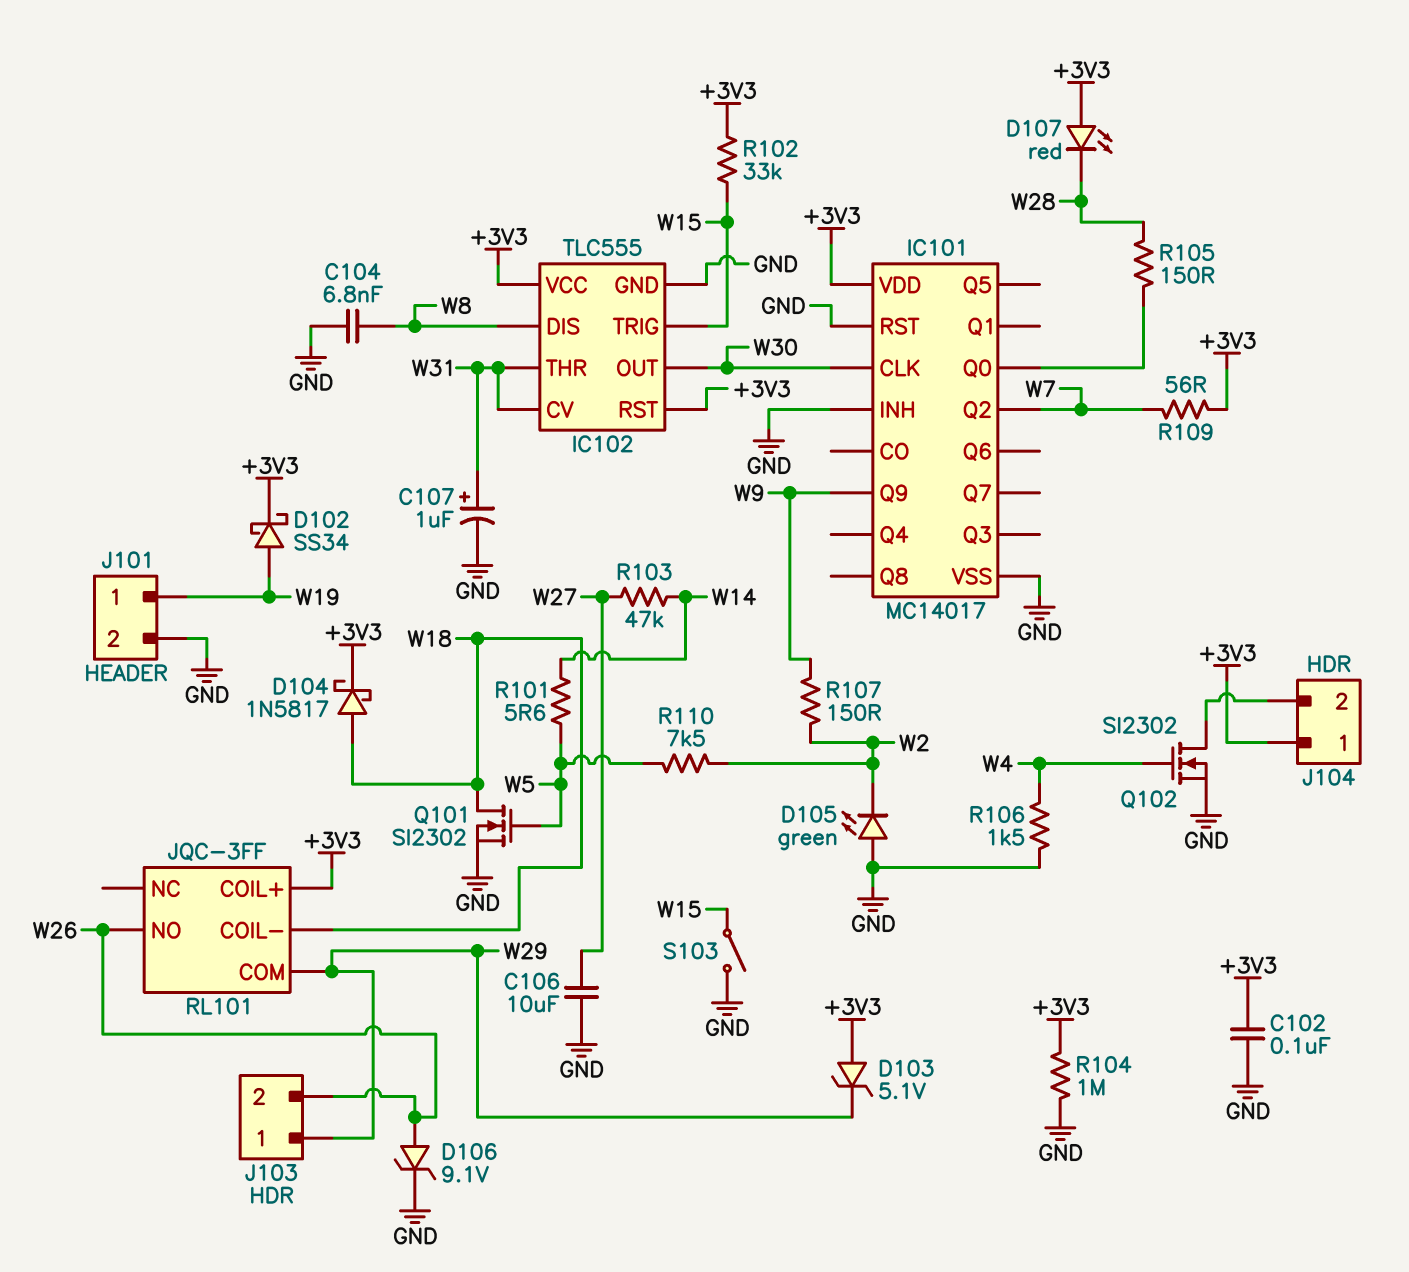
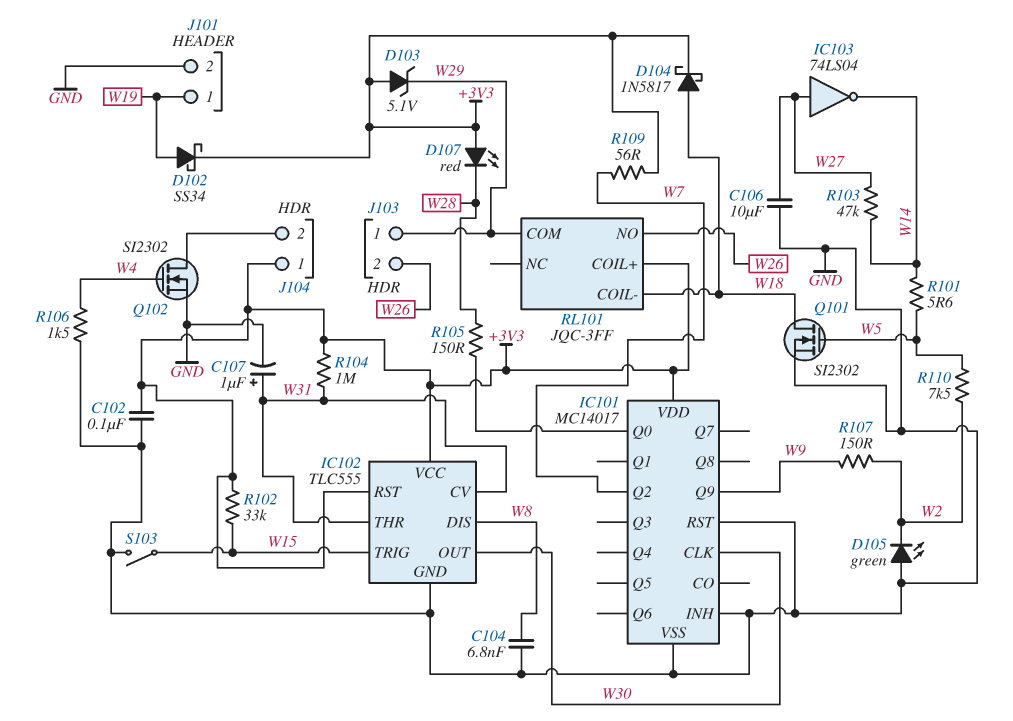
D106: zener 9.1V (A W26, K GND) -> none
IC103: none -> NOT 74LS04 (in W27, out W14)
R104: 1M (+3V3, GND) -> 1M (+3V3, W31)

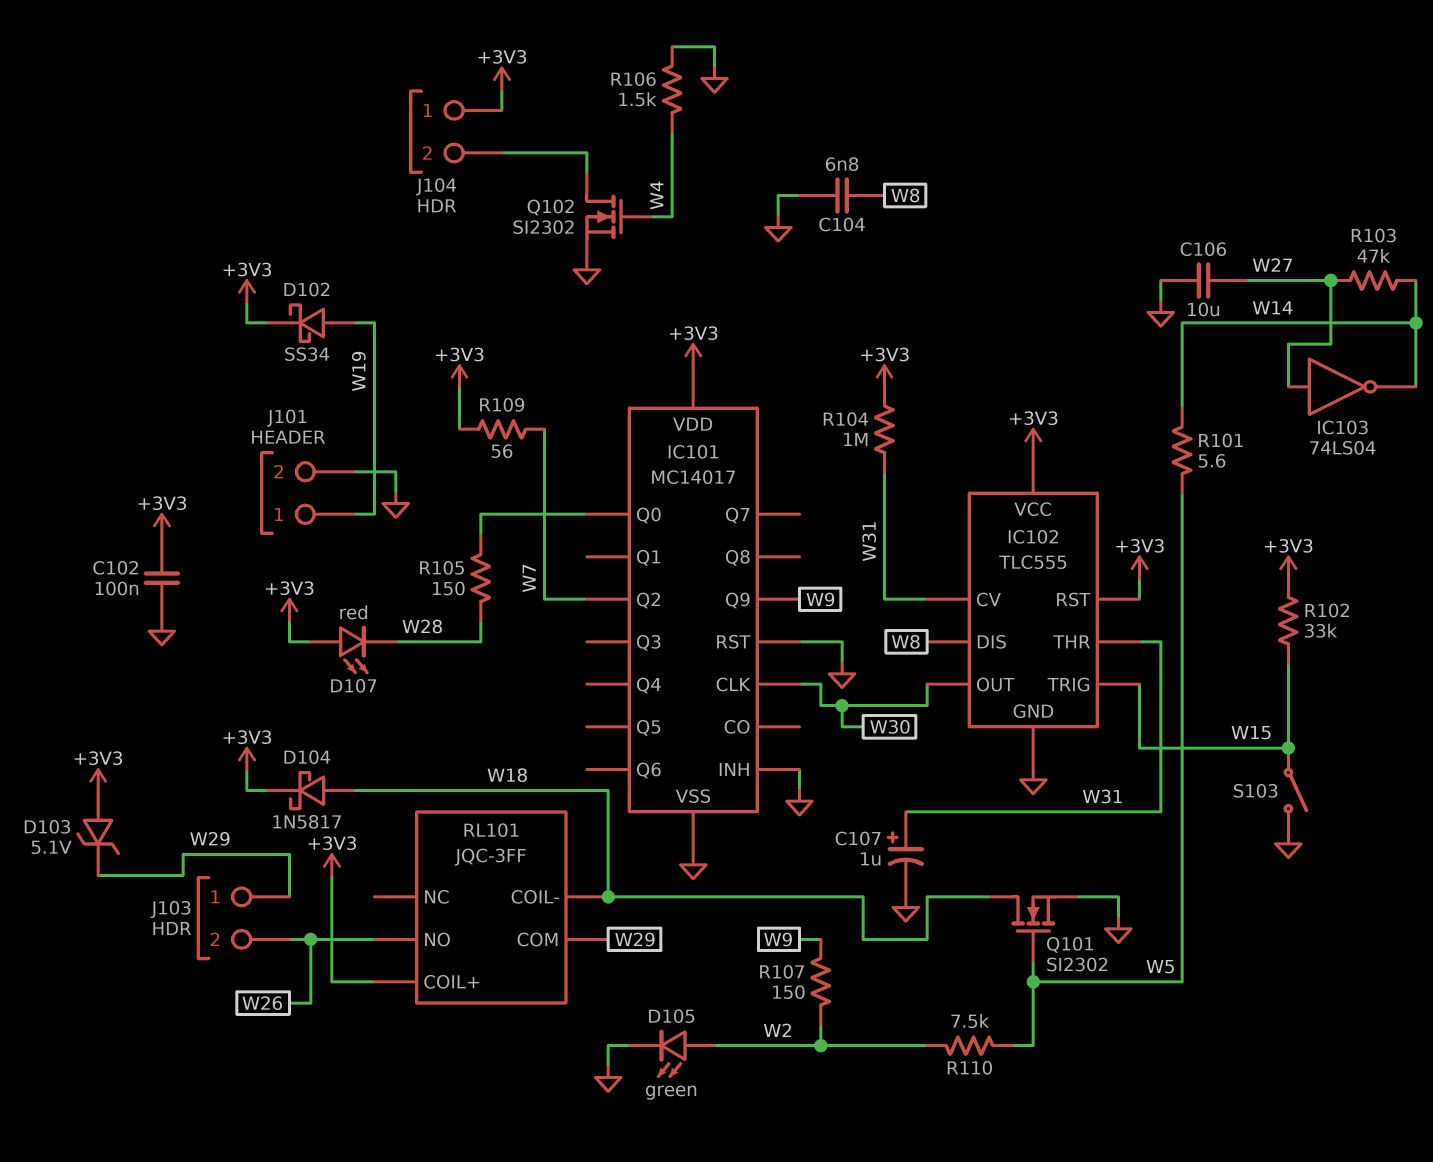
D105: LED green (A GND, K W2) -> LED green (A W2, K GND)

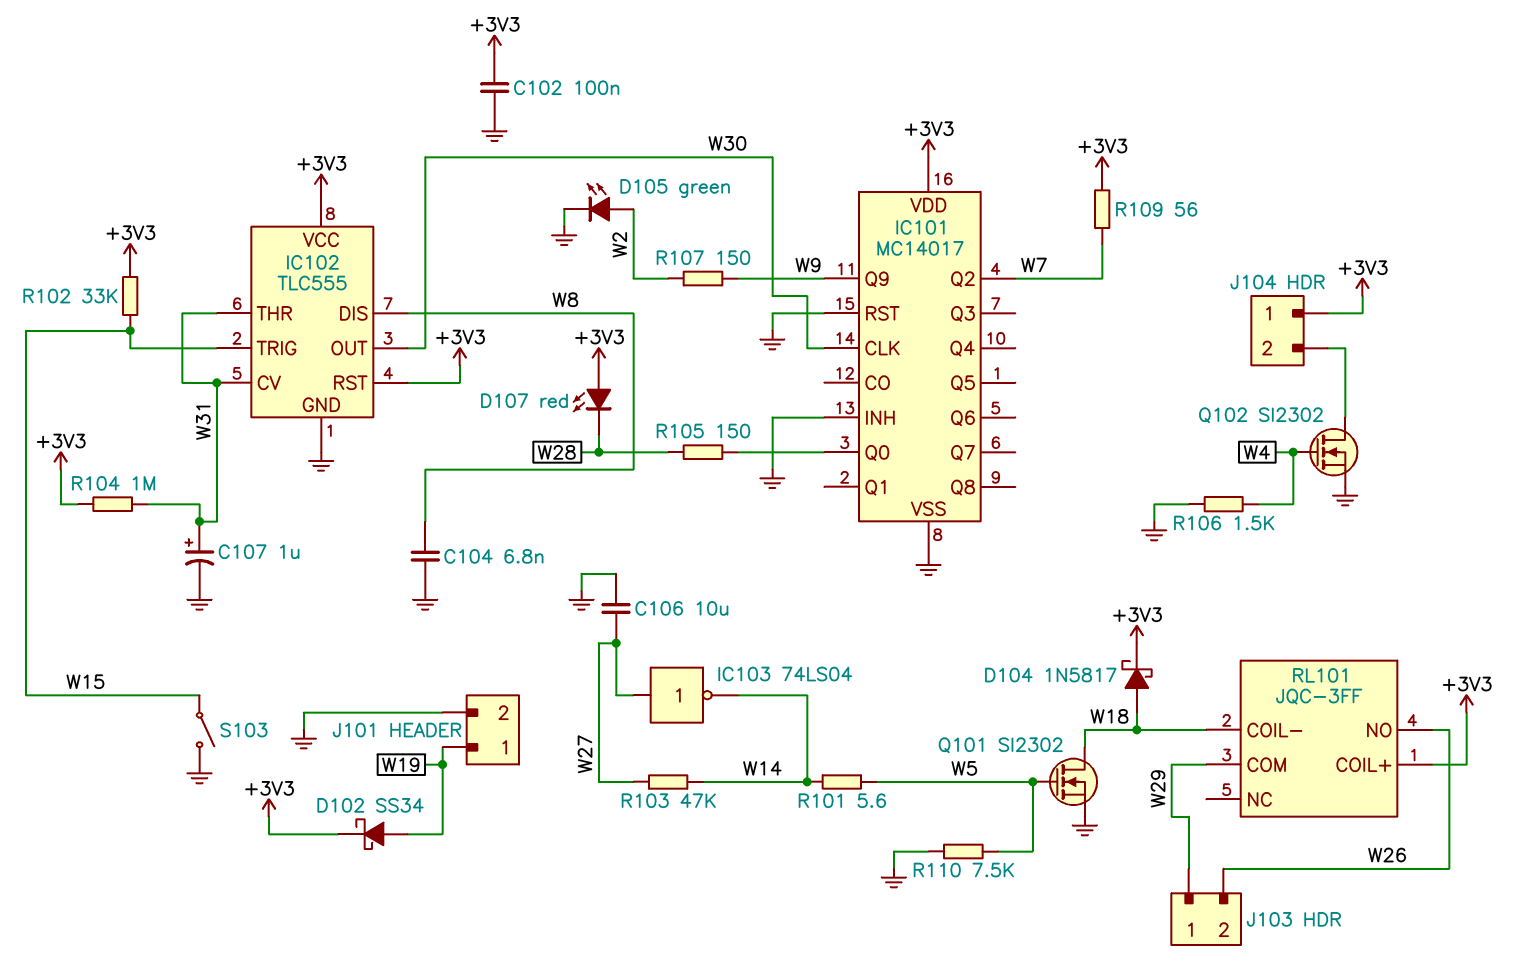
D103: zener 5.1V (A +3V3, K W29) -> none
R110: 7.5k (W2, W5) -> 7.5k (GND, W5)

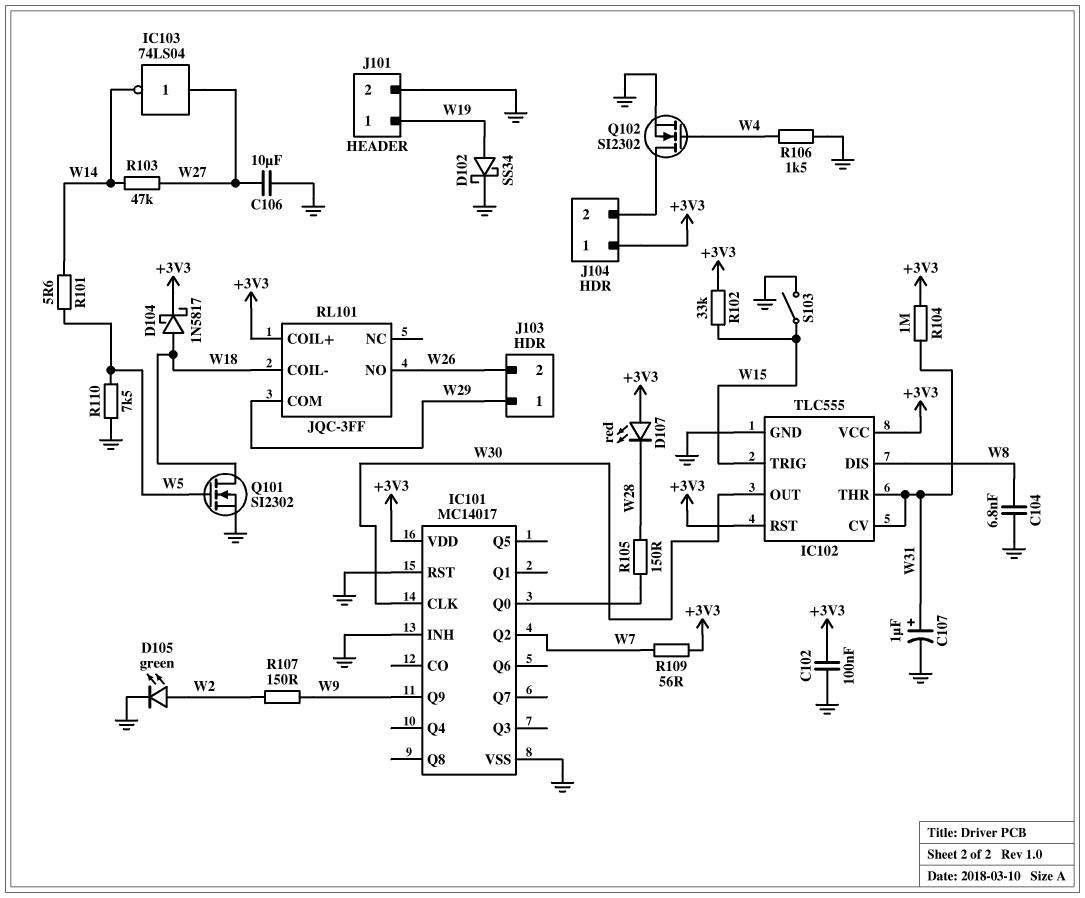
D102: schottky SS34 (A W19, K +3V3) -> schottky SS34 (A W19, K GND)

